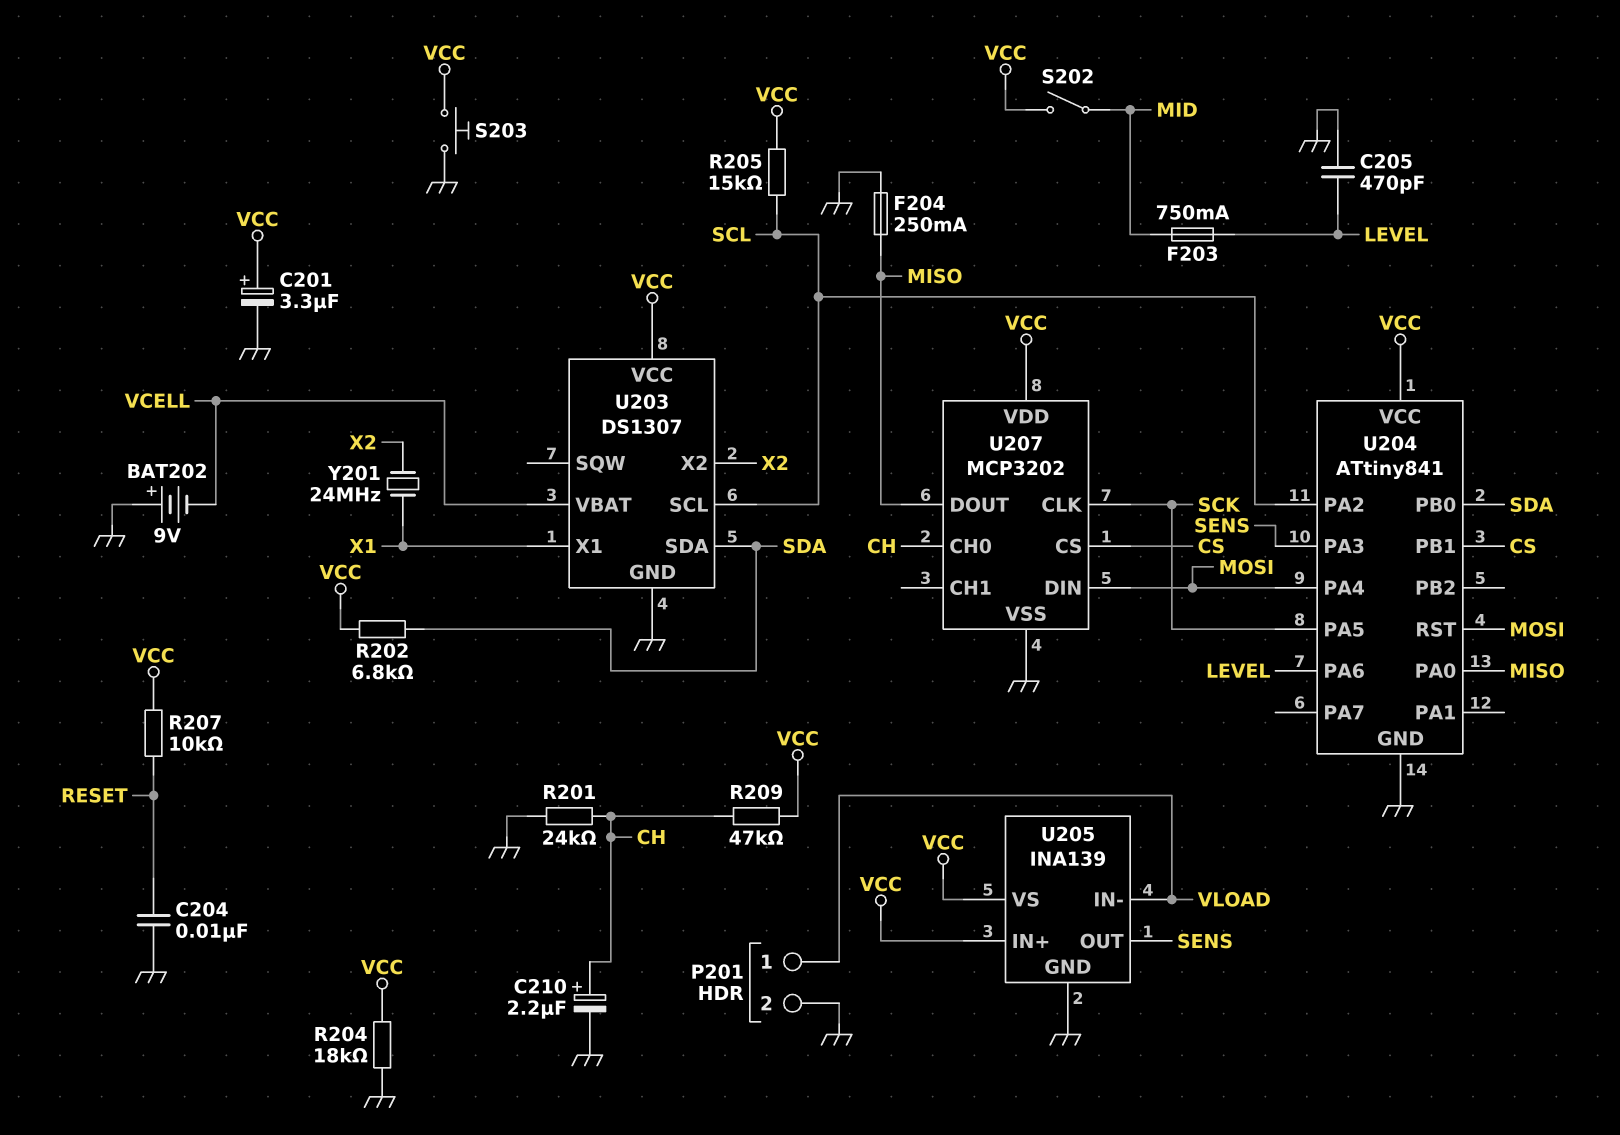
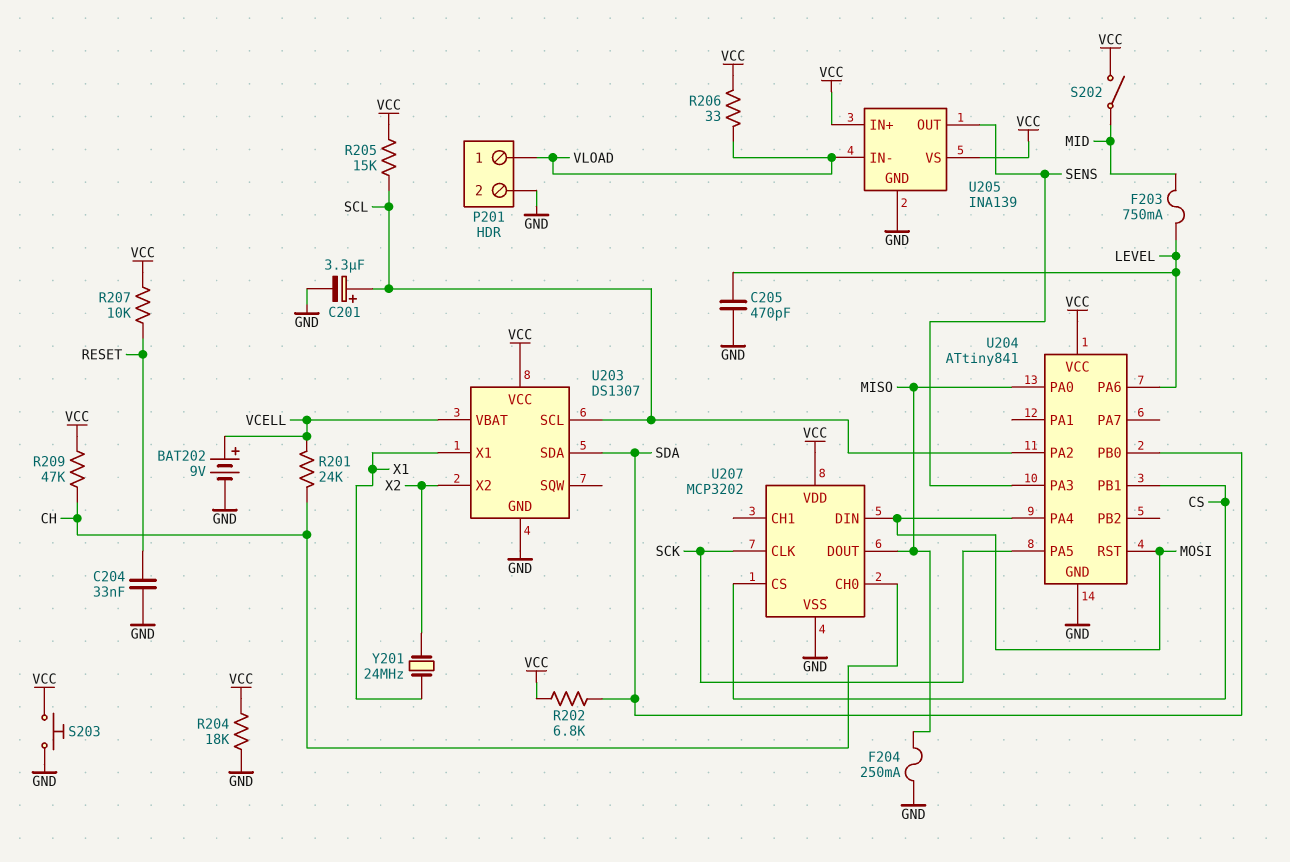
BAT202: 9V (plus GND, minus VCELL) -> 9V (plus VCELL, minus GND)
C201: 3.3uF (plus VCC, minus GND) -> 3.3uF (plus SCL, minus GND)
C204: 10nF (GND, RESET) -> 33nF (GND, RESET)
C210: 2.2uF (plus CH, minus GND) -> none
R201: 24k (CH, GND) -> 24k (CH, VCELL)
R206: none -> 33 (VCC, VLOAD)

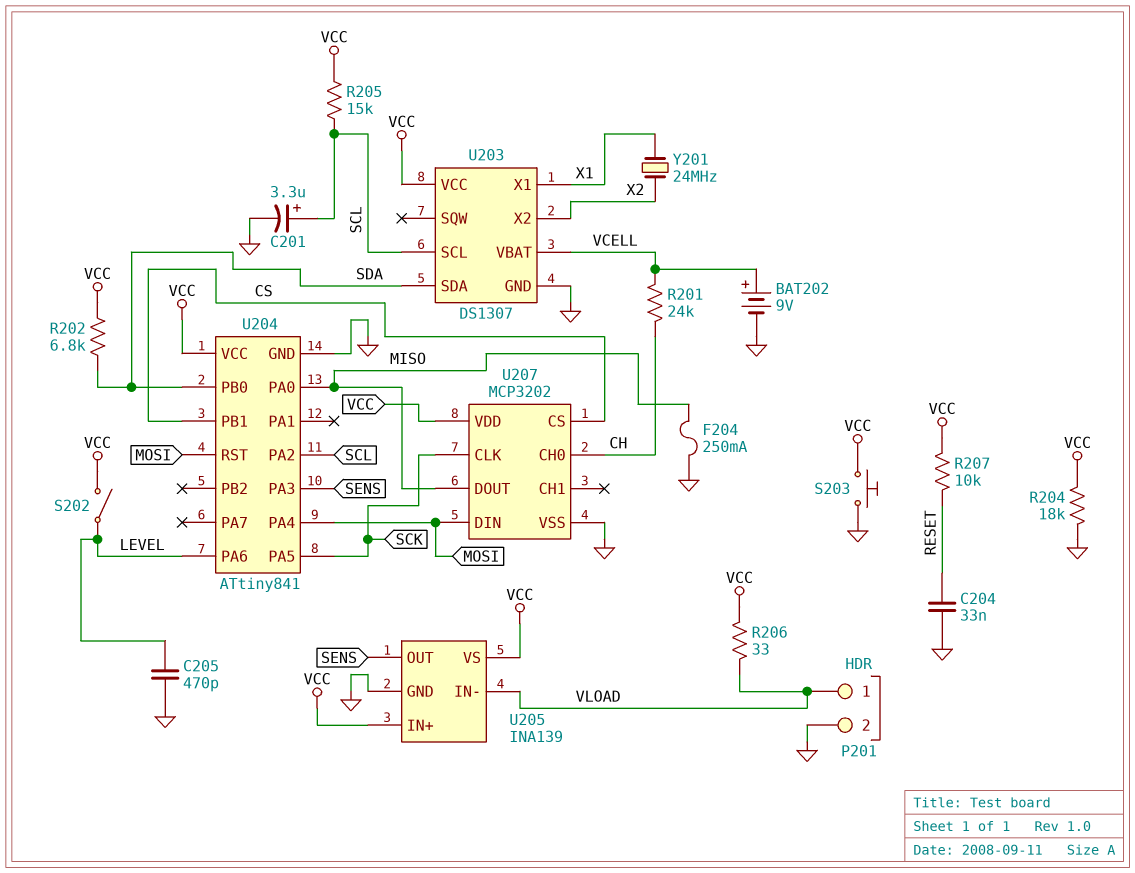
F203: 750mA (LEVEL, MID) -> none
R209: 47k (CH, VCC) -> none
S202: switch (MID, VCC) -> switch (LEVEL, VCC)

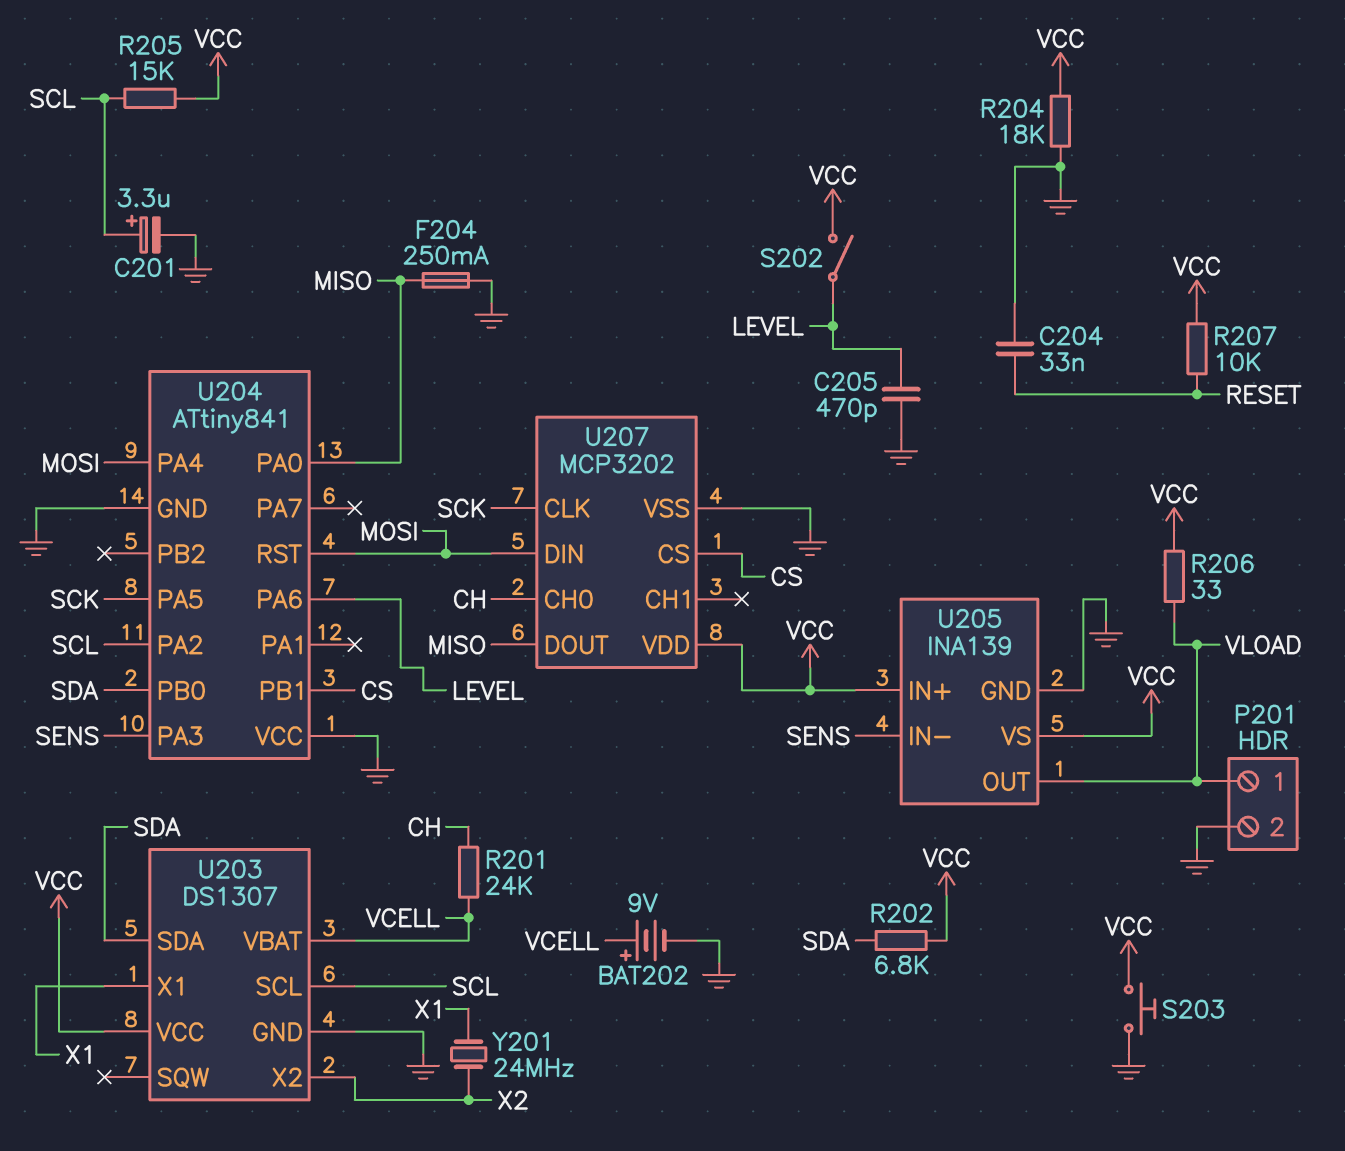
U204 pin VCC: VCC -> GND
U205 pin IN-: VLOAD -> SENS
U205 pin OUT: SENS -> VLOAD

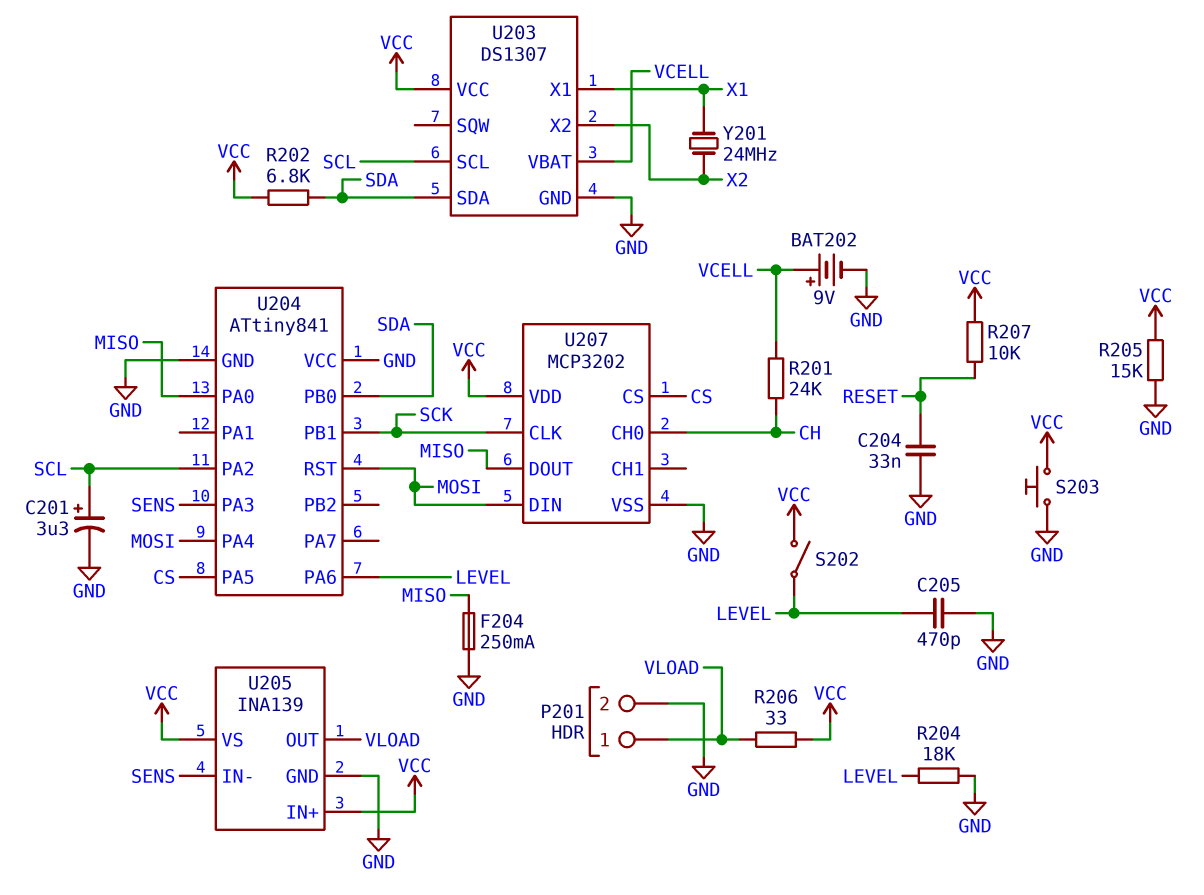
R204: 18k (GND, VCC) -> 18k (GND, LEVEL)
R205: 15k (SCL, VCC) -> 15k (GND, VCC)
U204 pin PA5: SCK -> CS
U204 pin PB1: CS -> SCK

